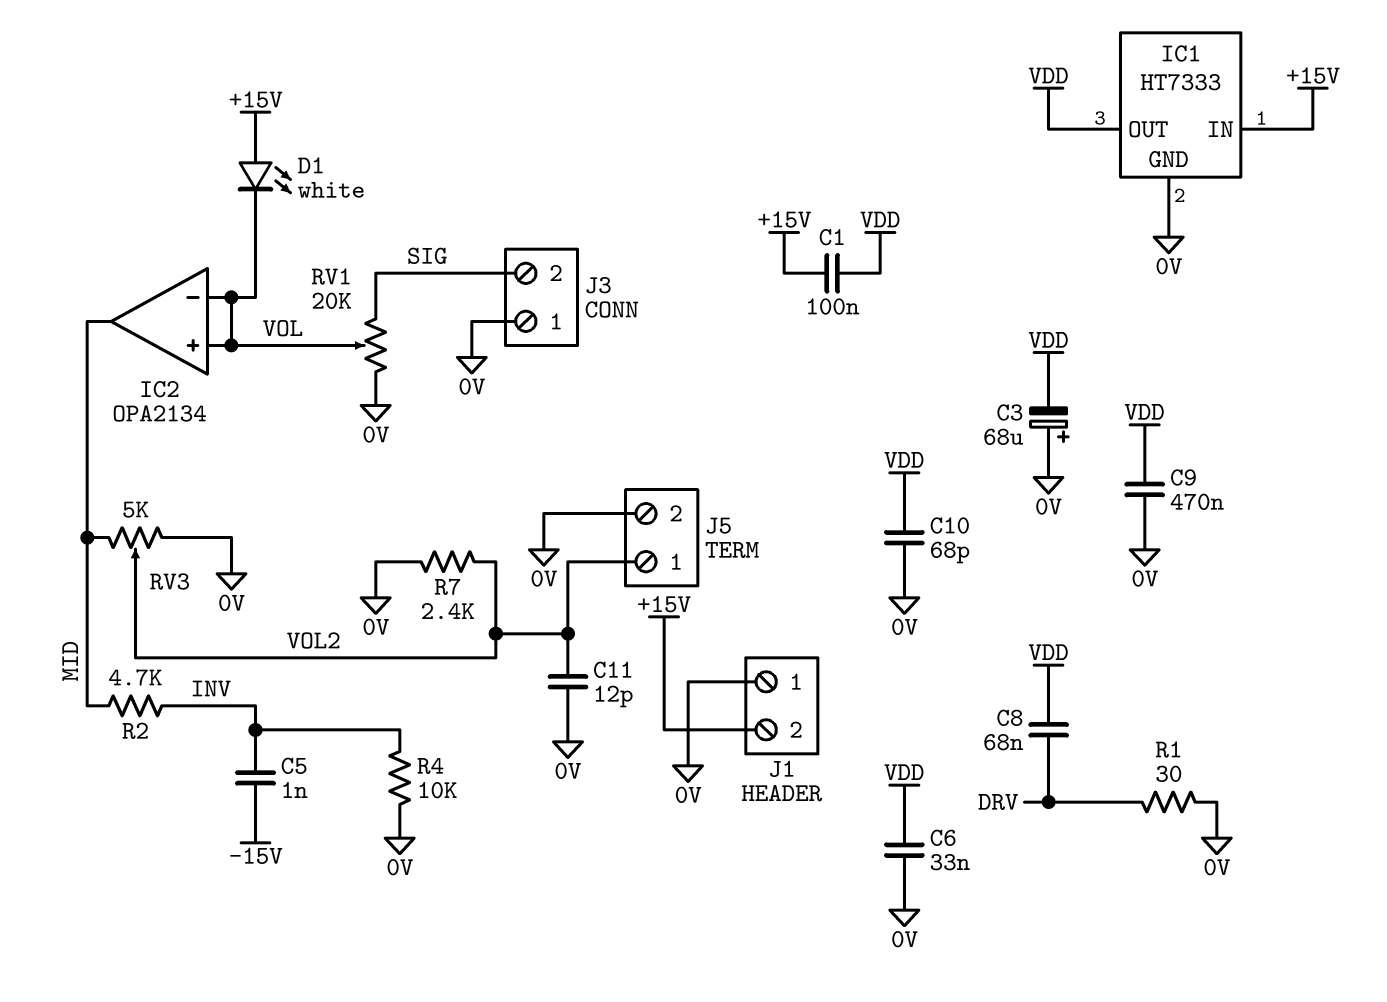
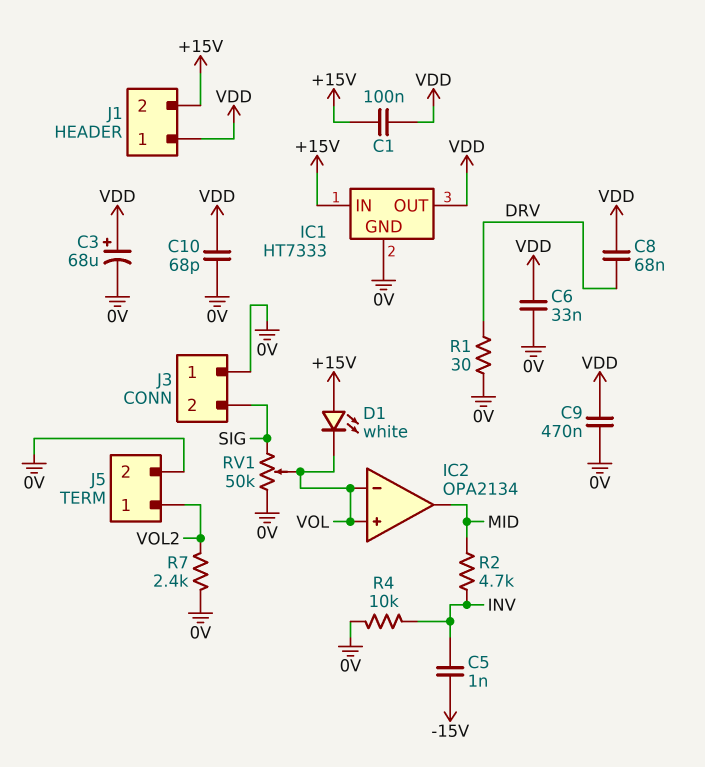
C3: 68uF (plus 0V, minus VDD) -> 68uF (plus VDD, minus 0V)
C11: 12pF (0V, VOL2) -> none
J1 pin 1: 0V -> VDD
RV1: 20k (0V, SIG, wiper VOL) -> 50k (0V, SIG, wiper VOL)
RV3: 5k (0V, MID, wiper VOL2) -> none

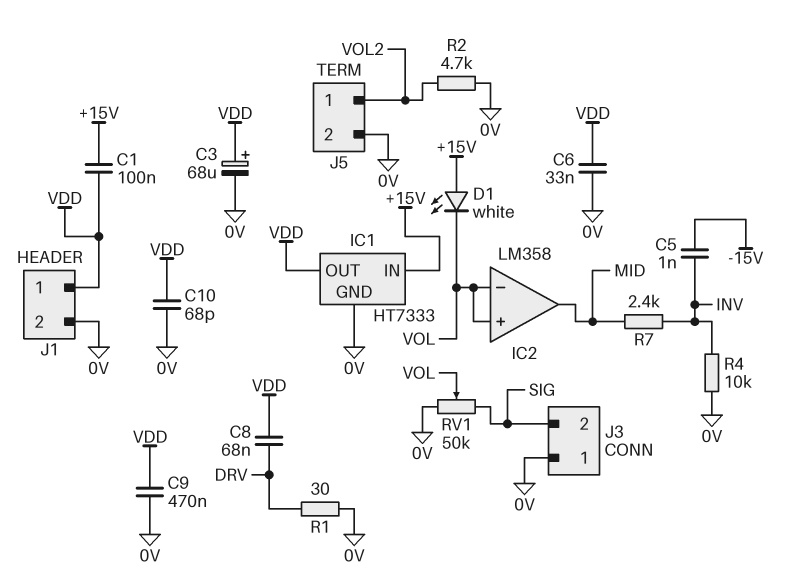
IC2: OPA2134 -> LM358
J1 pin 2: +15V -> 0V
R2: 4.7k (INV, MID) -> 4.7k (0V, VOL2)
R7: 2.4k (0V, VOL2) -> 2.4k (INV, MID)

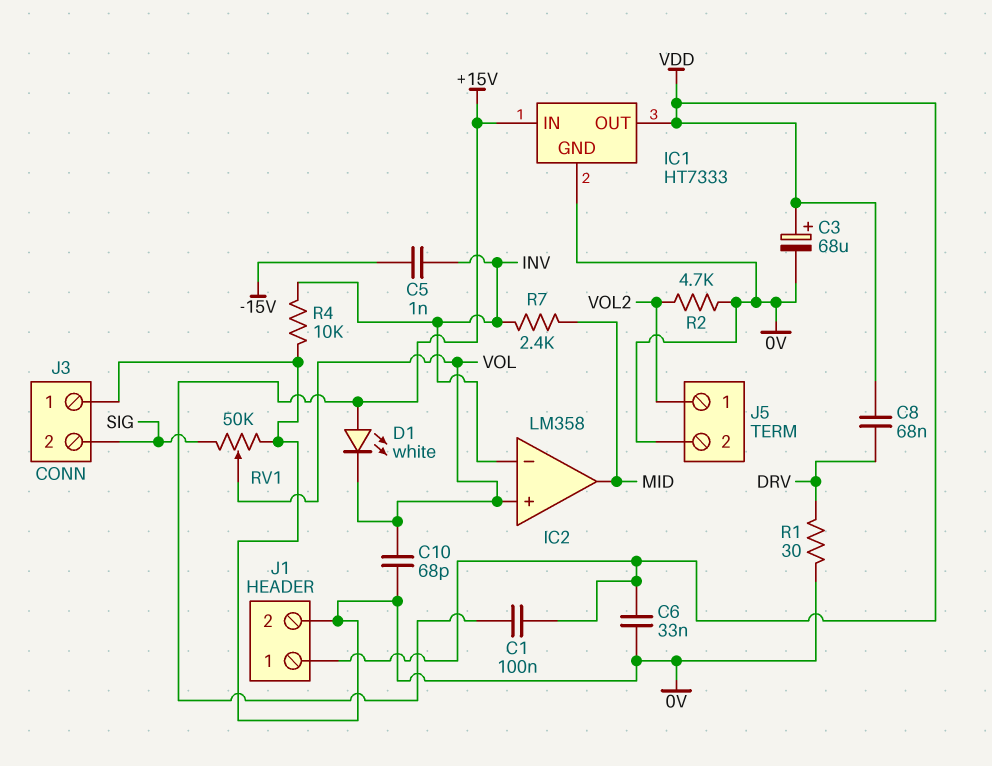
C9: 470nF (0V, VDD) -> none
C10: 68pF (0V, VDD) -> 68pF (0V, VOL)
IC2 pin in-: VOL -> INV

